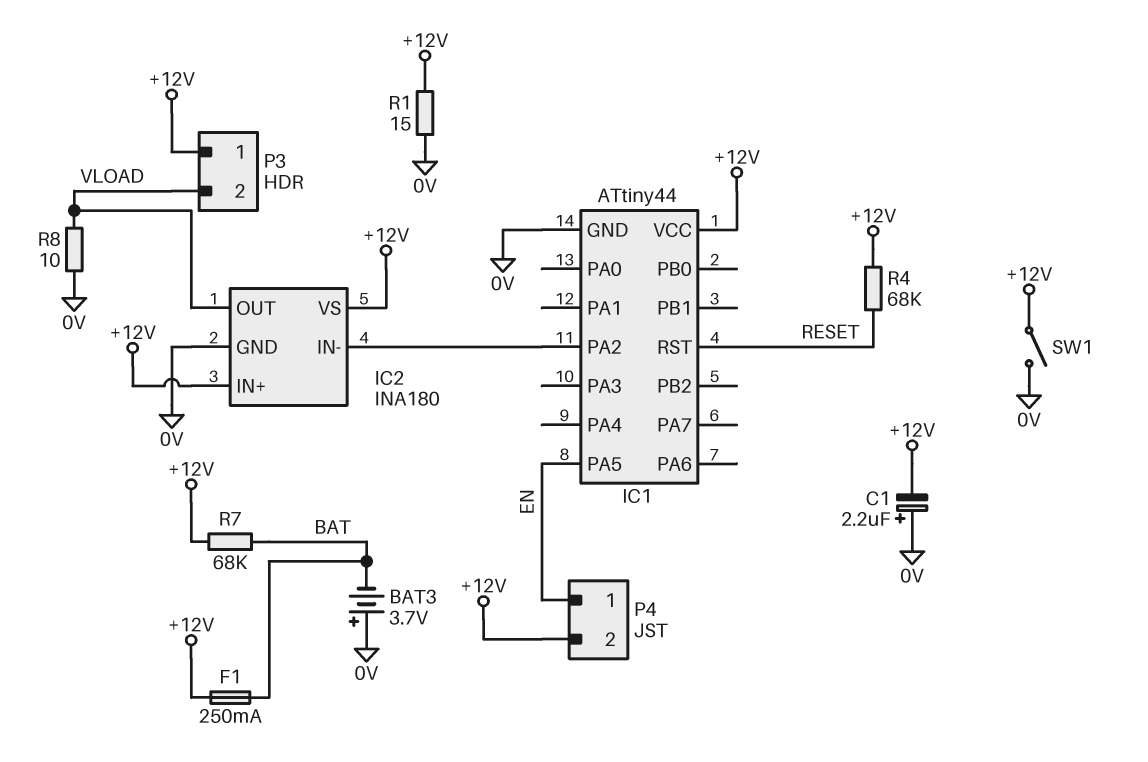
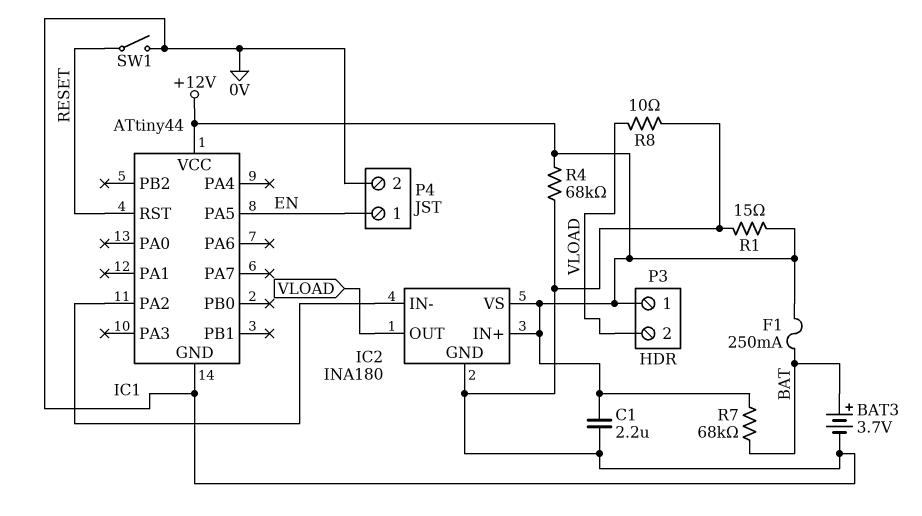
BAT3: 3.7V (plus 0V, minus BAT) -> 3.7V (plus BAT, minus 0V)
C1: 2.2uF (plus 0V, minus +12V) -> 2.2uF (+12V, 0V)
P4 pin 2: +12V -> 0V
R4: 68k (+12V, RESET) -> 68k (+12V, 0V)
SW1: switch (+12V, 0V) -> switch (0V, RESET)

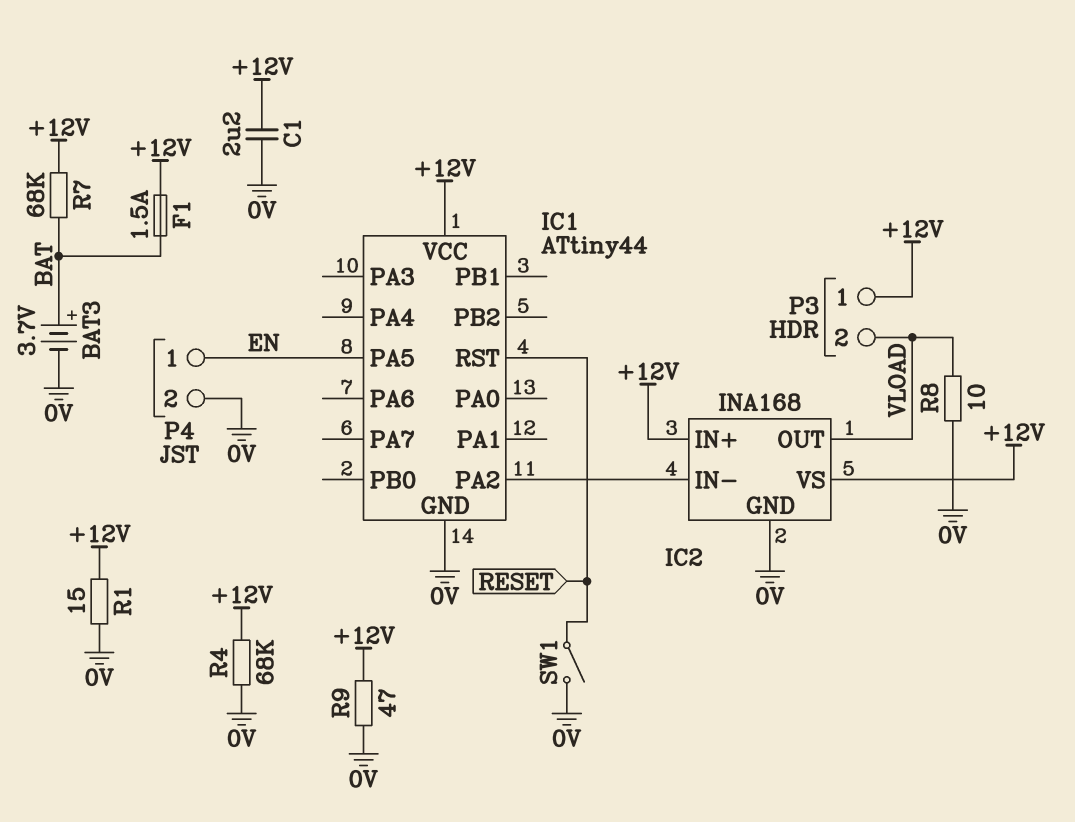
F1: 250mA (+12V, BAT) -> 1.5A (+12V, BAT)
IC2: INA180 -> INA168
R9: none -> 47 (+12V, 0V)

